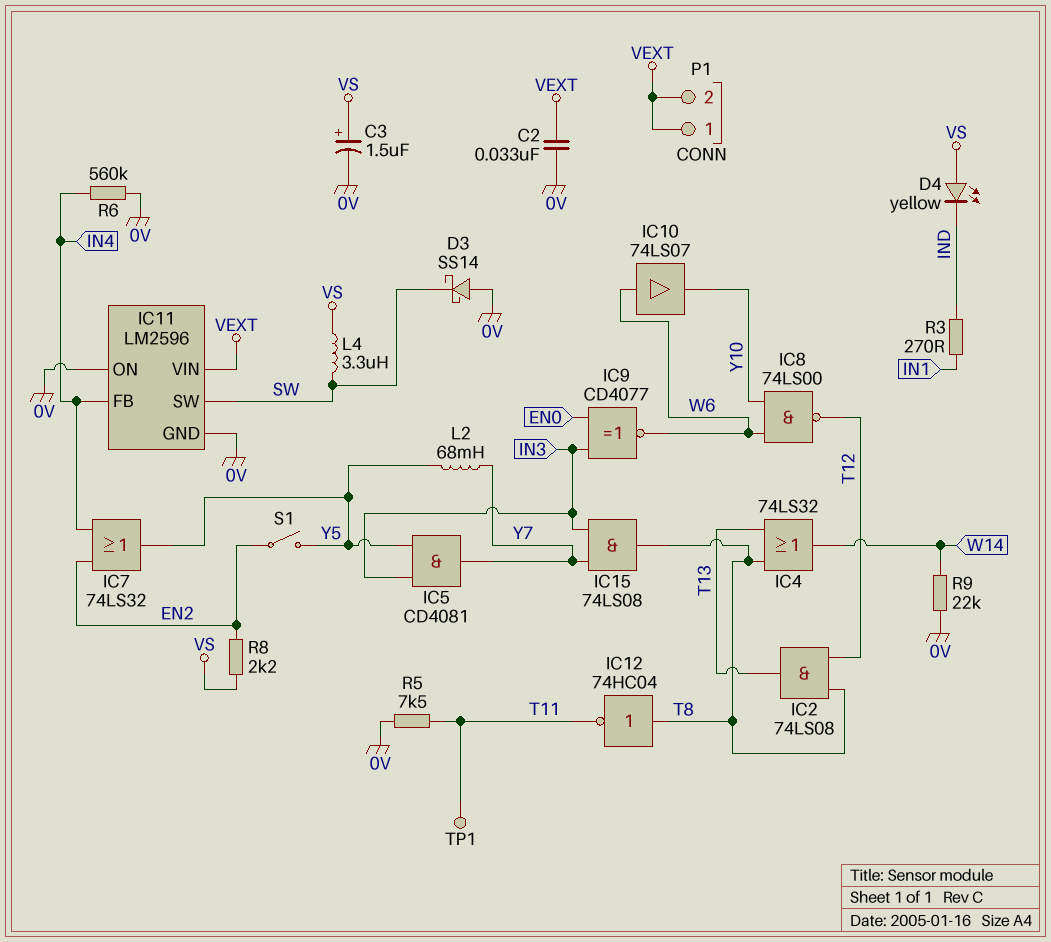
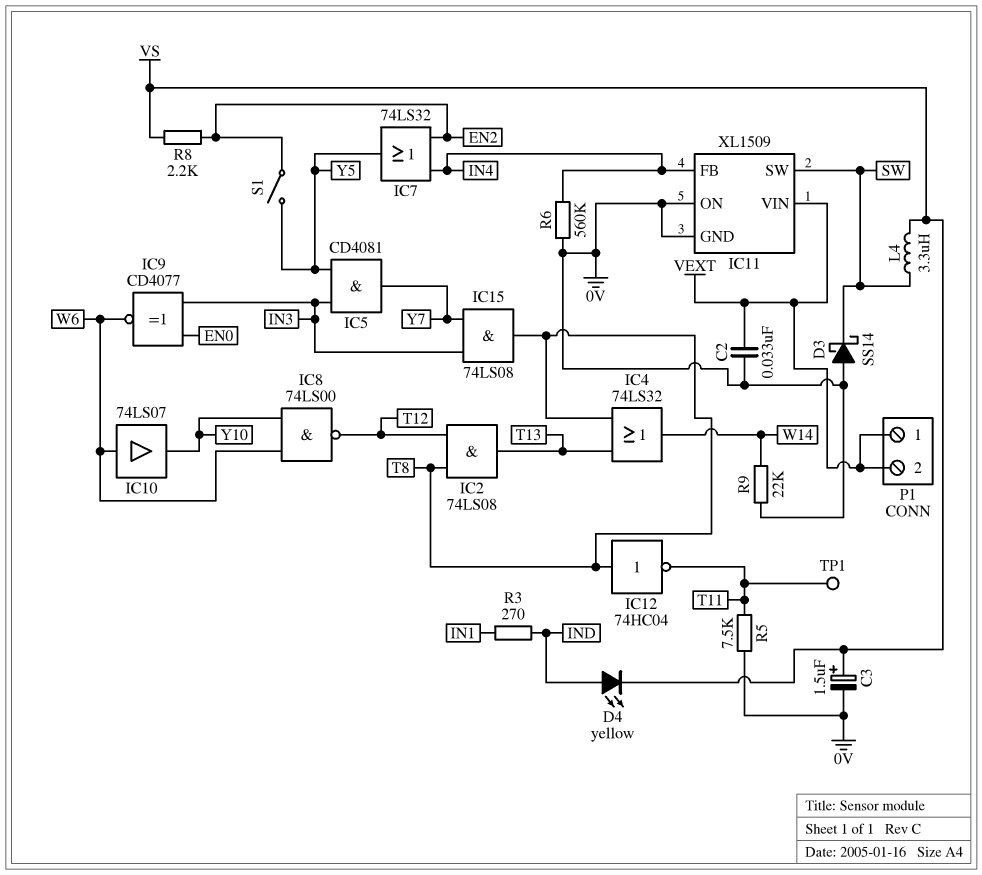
D4: LED yellow (A VS, K IND) -> LED yellow (A IND, K VS)
IC11: LM2596 -> XL1509
L2: 68mH (Y5, Y7) -> none

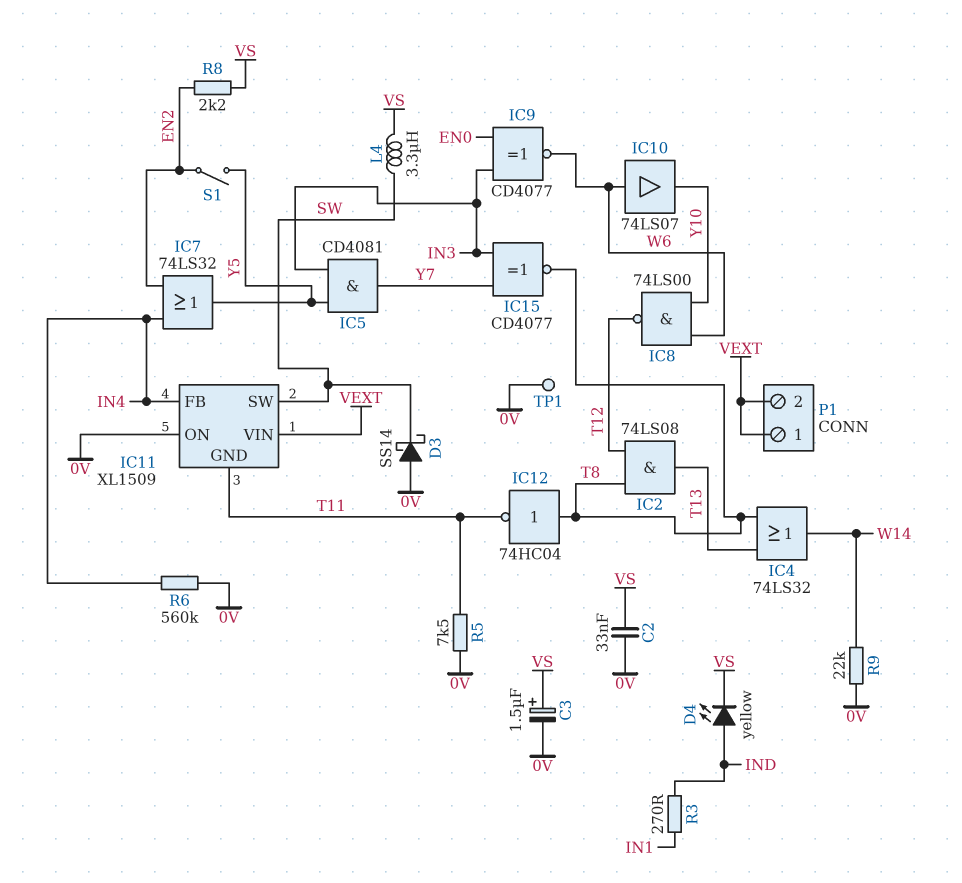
C2: 33nF (0V, VEXT) -> 33nF (0V, VS)
IC11 pin GND: 0V -> T11
IC15: AND 74LS08 (in IN3, in Y7, out T8) -> XNOR CD4077 (in IN3, in Y7, out T8)
TP1: test point (T11) -> test point (0V)

